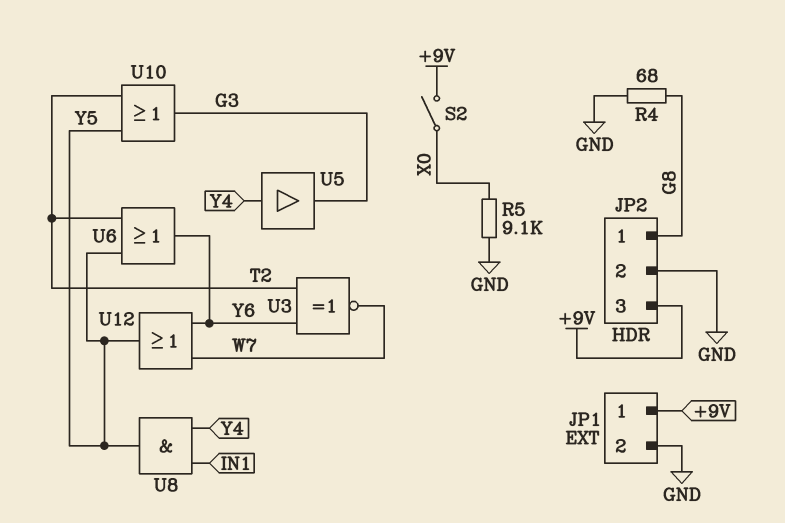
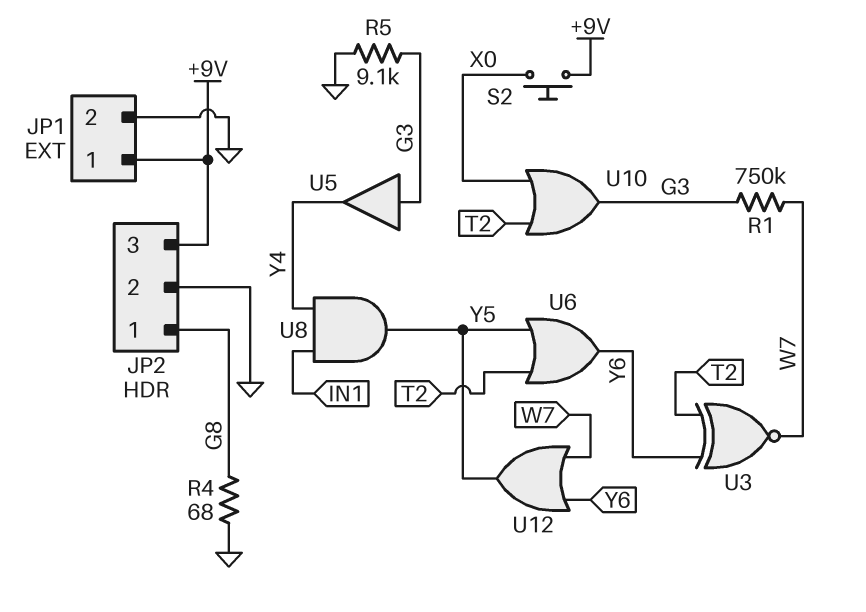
R1: none -> 750k (G3, W7)
R5: 9.1k (GND, X0) -> 9.1k (G3, GND)
S2: switch (+9V, X0) -> button (+9V, X0)
U5: buffer (in Y4, out G3) -> buffer (in G3, out Y4)
U10: OR (in T2, in Y5, out G3) -> OR (in T2, in X0, out G3)

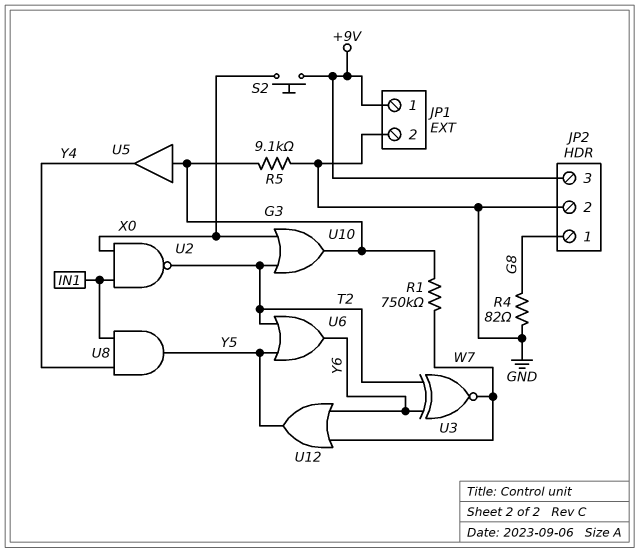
R4: 68 (G8, GND) -> 82 (G8, GND)
U2: none -> NAND (in IN1, in X0, out T2)

